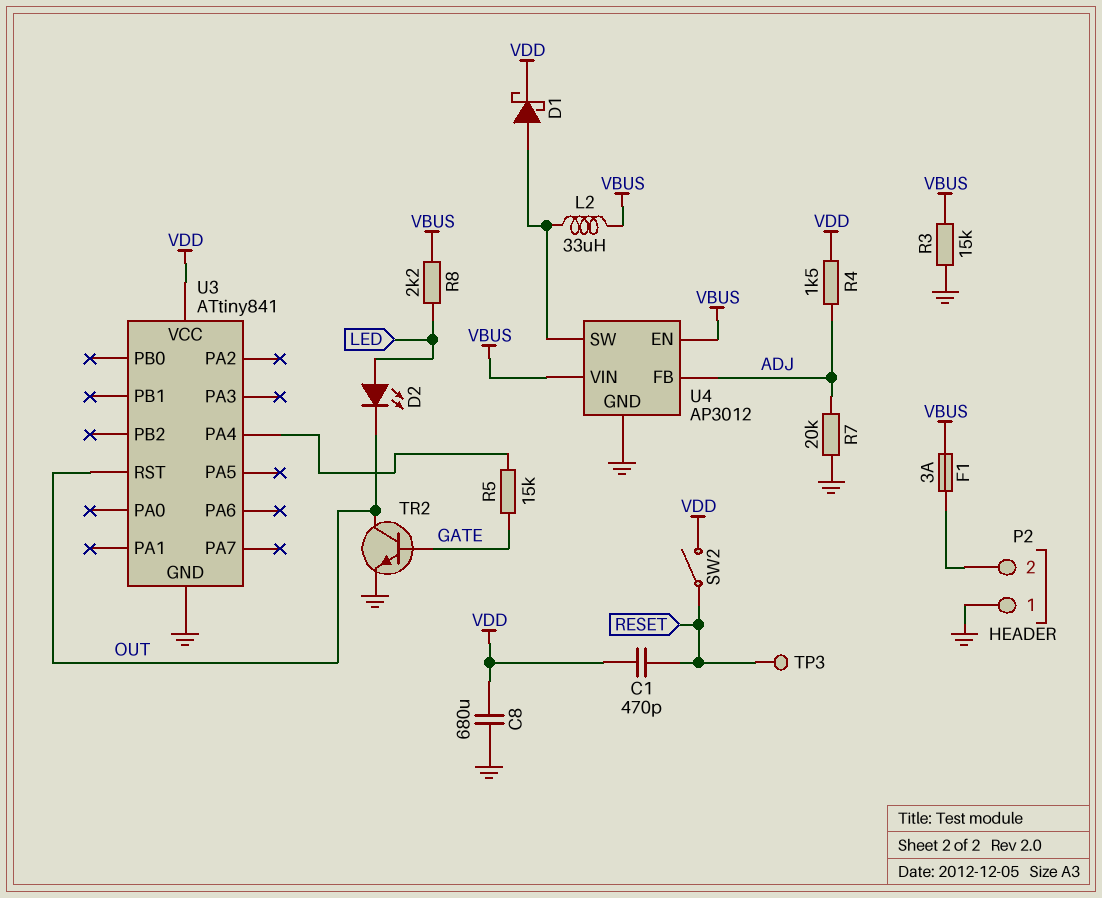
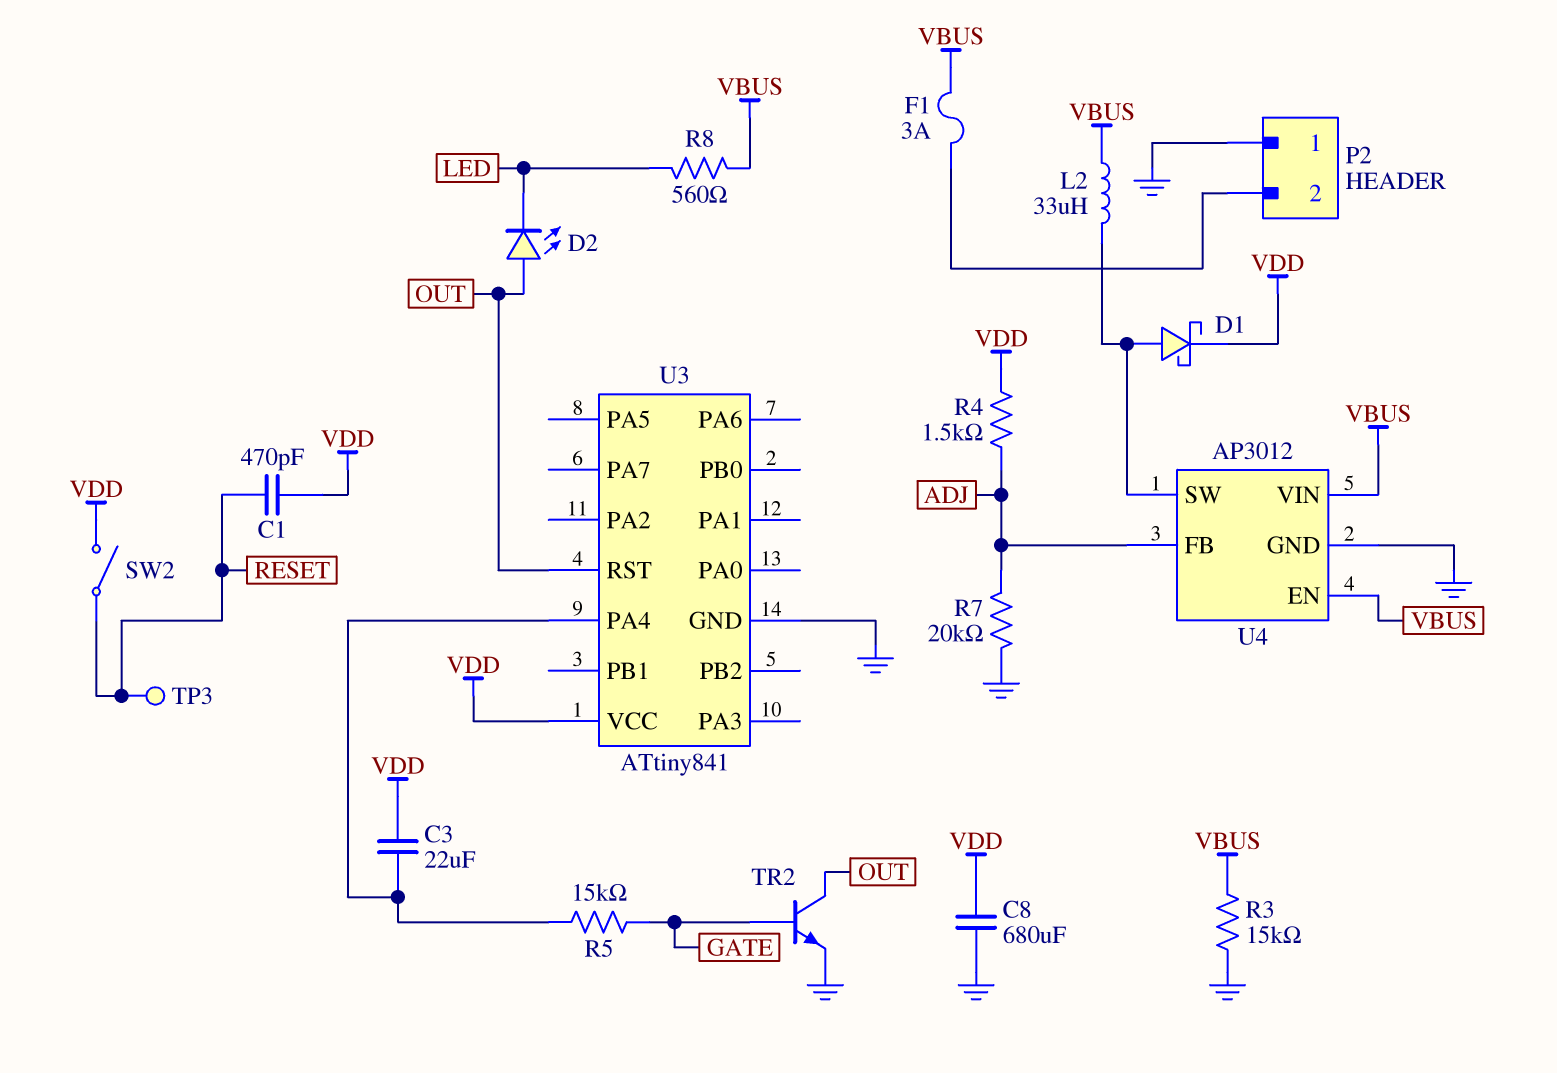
C3: none -> 22uF (U3/PA4, VDD)
D2: LED (A LED, K OUT) -> LED (A OUT, K LED)
R8: 2.2k (LED, VBUS) -> 560 (LED, VBUS)

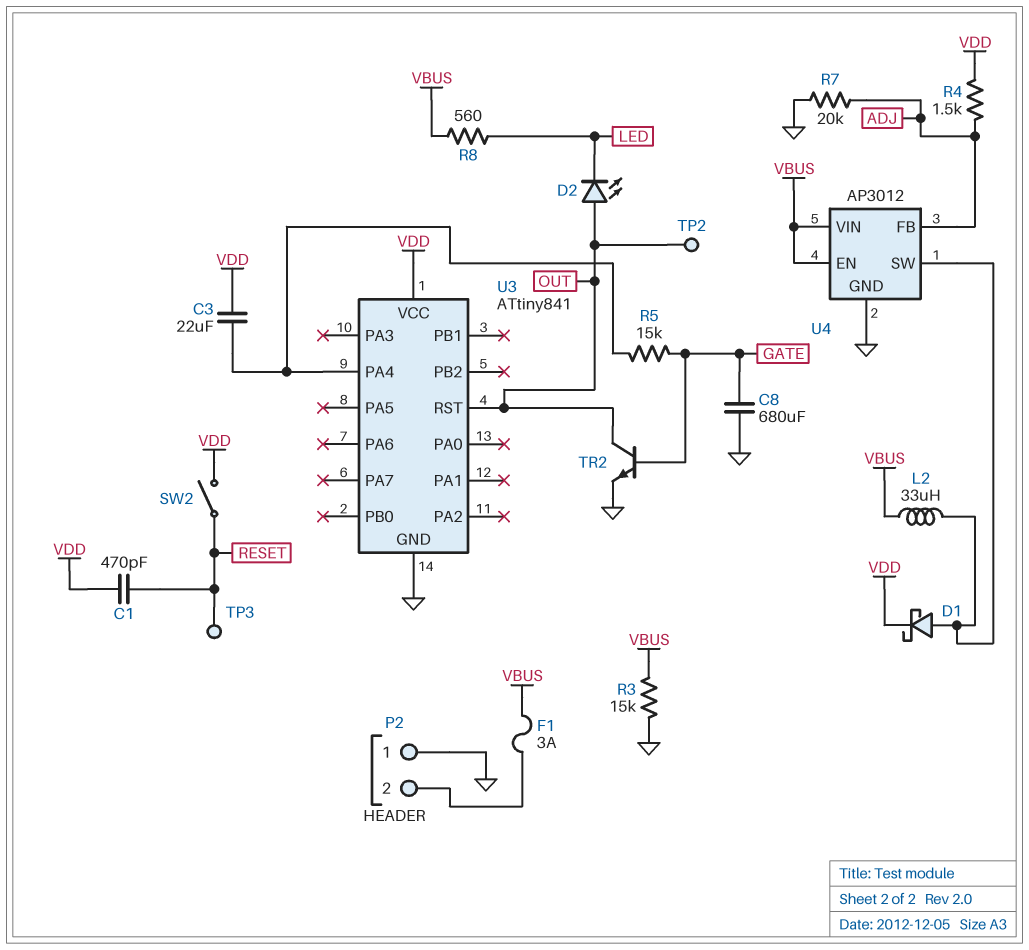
C8: 680uF (GND, VDD) -> 680uF (GATE, GND)
TP2: none -> test point (OUT)

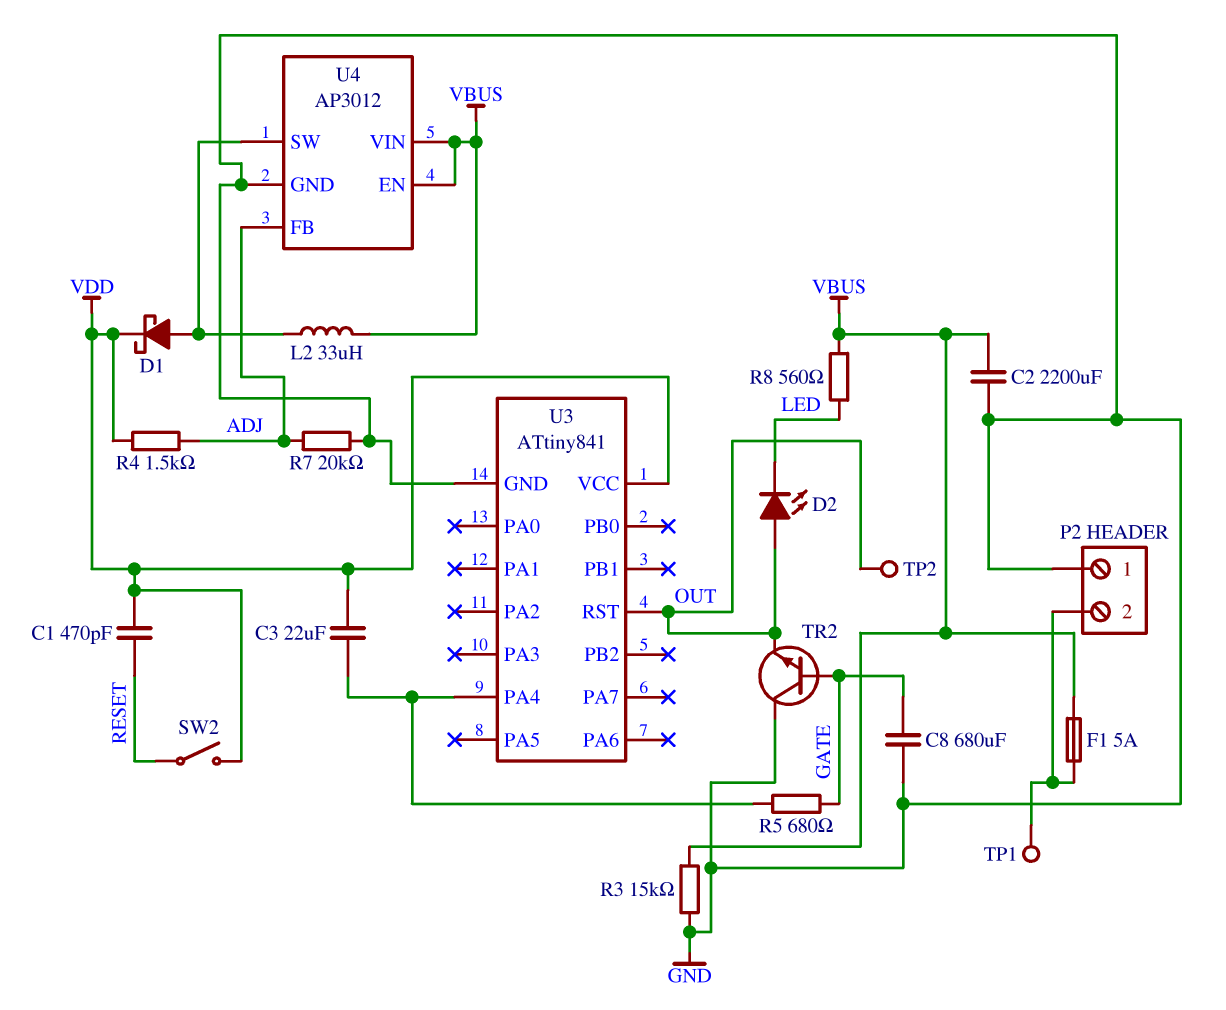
C2: none -> 2200uF (GND, VBUS)
F1: 3A (P2/2, VBUS) -> 5A (P2/2, VBUS)
R5: 15k (GATE, U3/PA4) -> 680 (GATE, U3/PA4)
TP1: none -> test point (P2/2)
TP3: test point (RESET) -> none
TR2: NPN (B GATE, C OUT, E GND) -> NPN (B GATE, C GND, E OUT)

